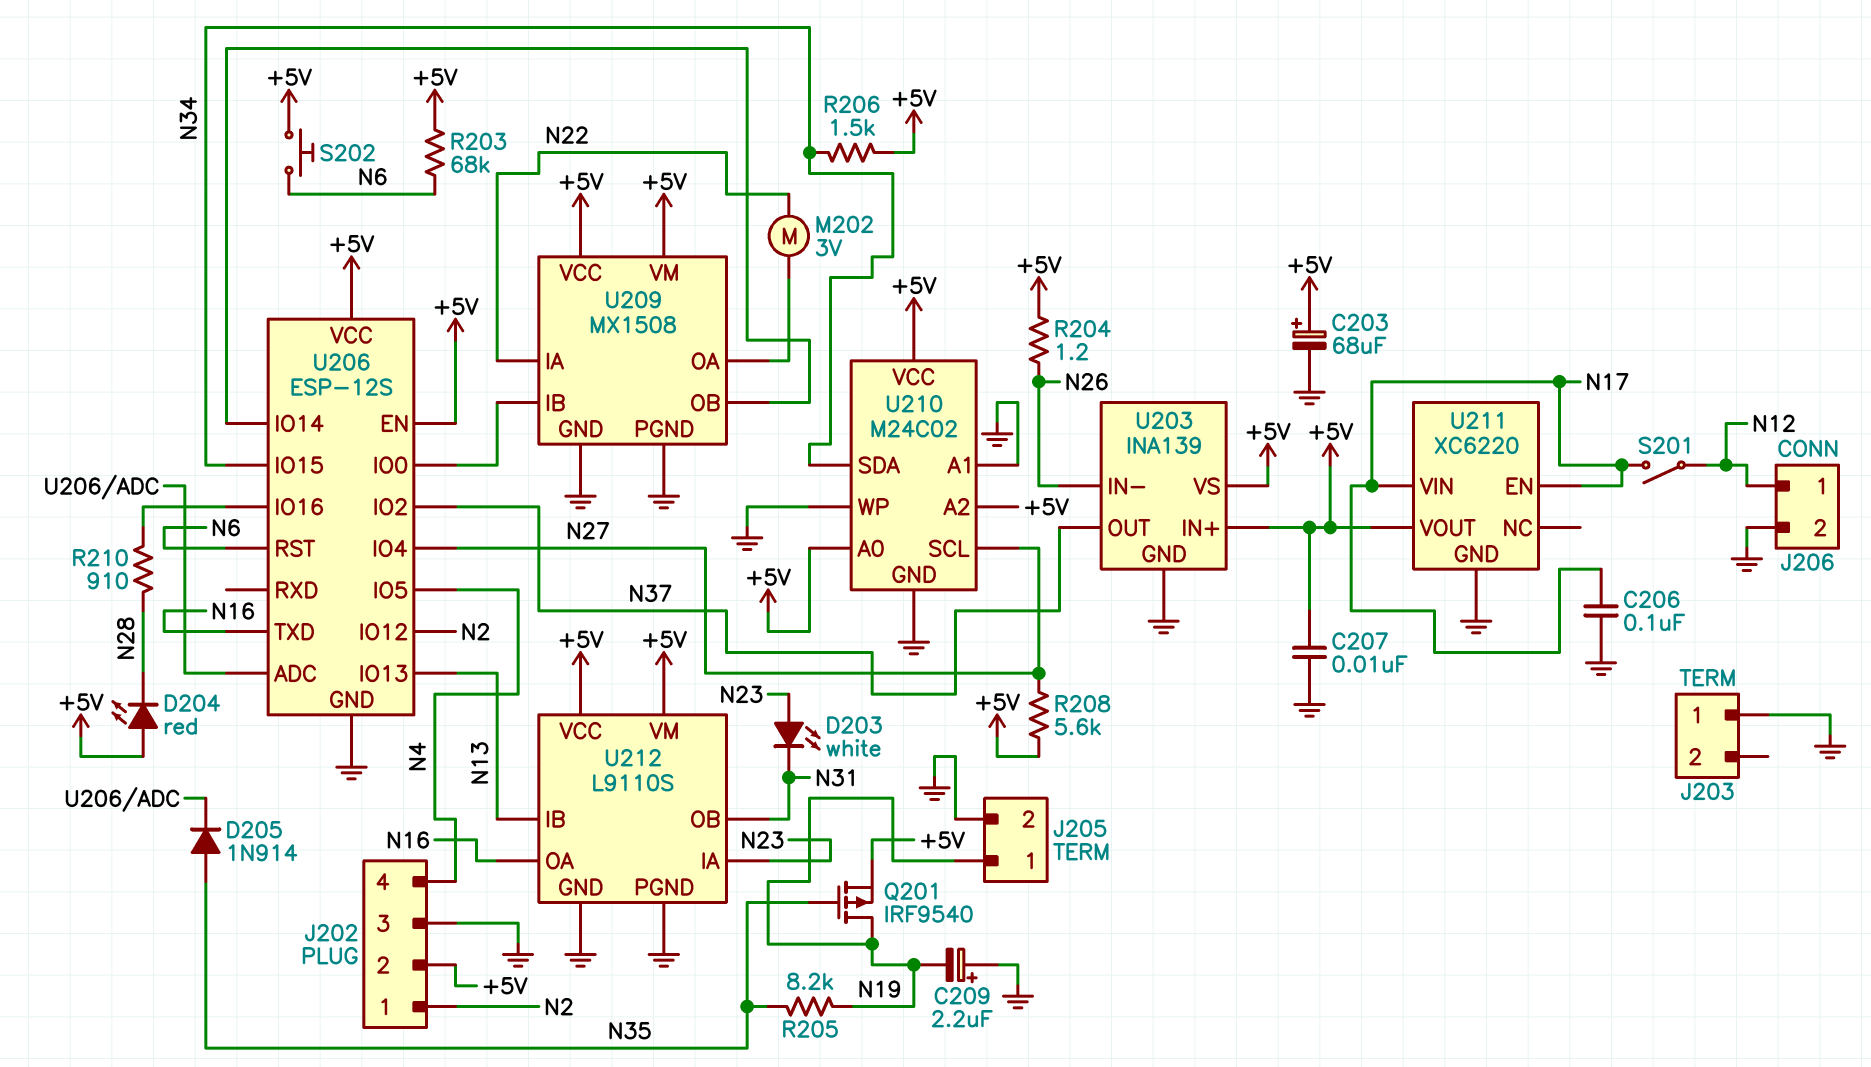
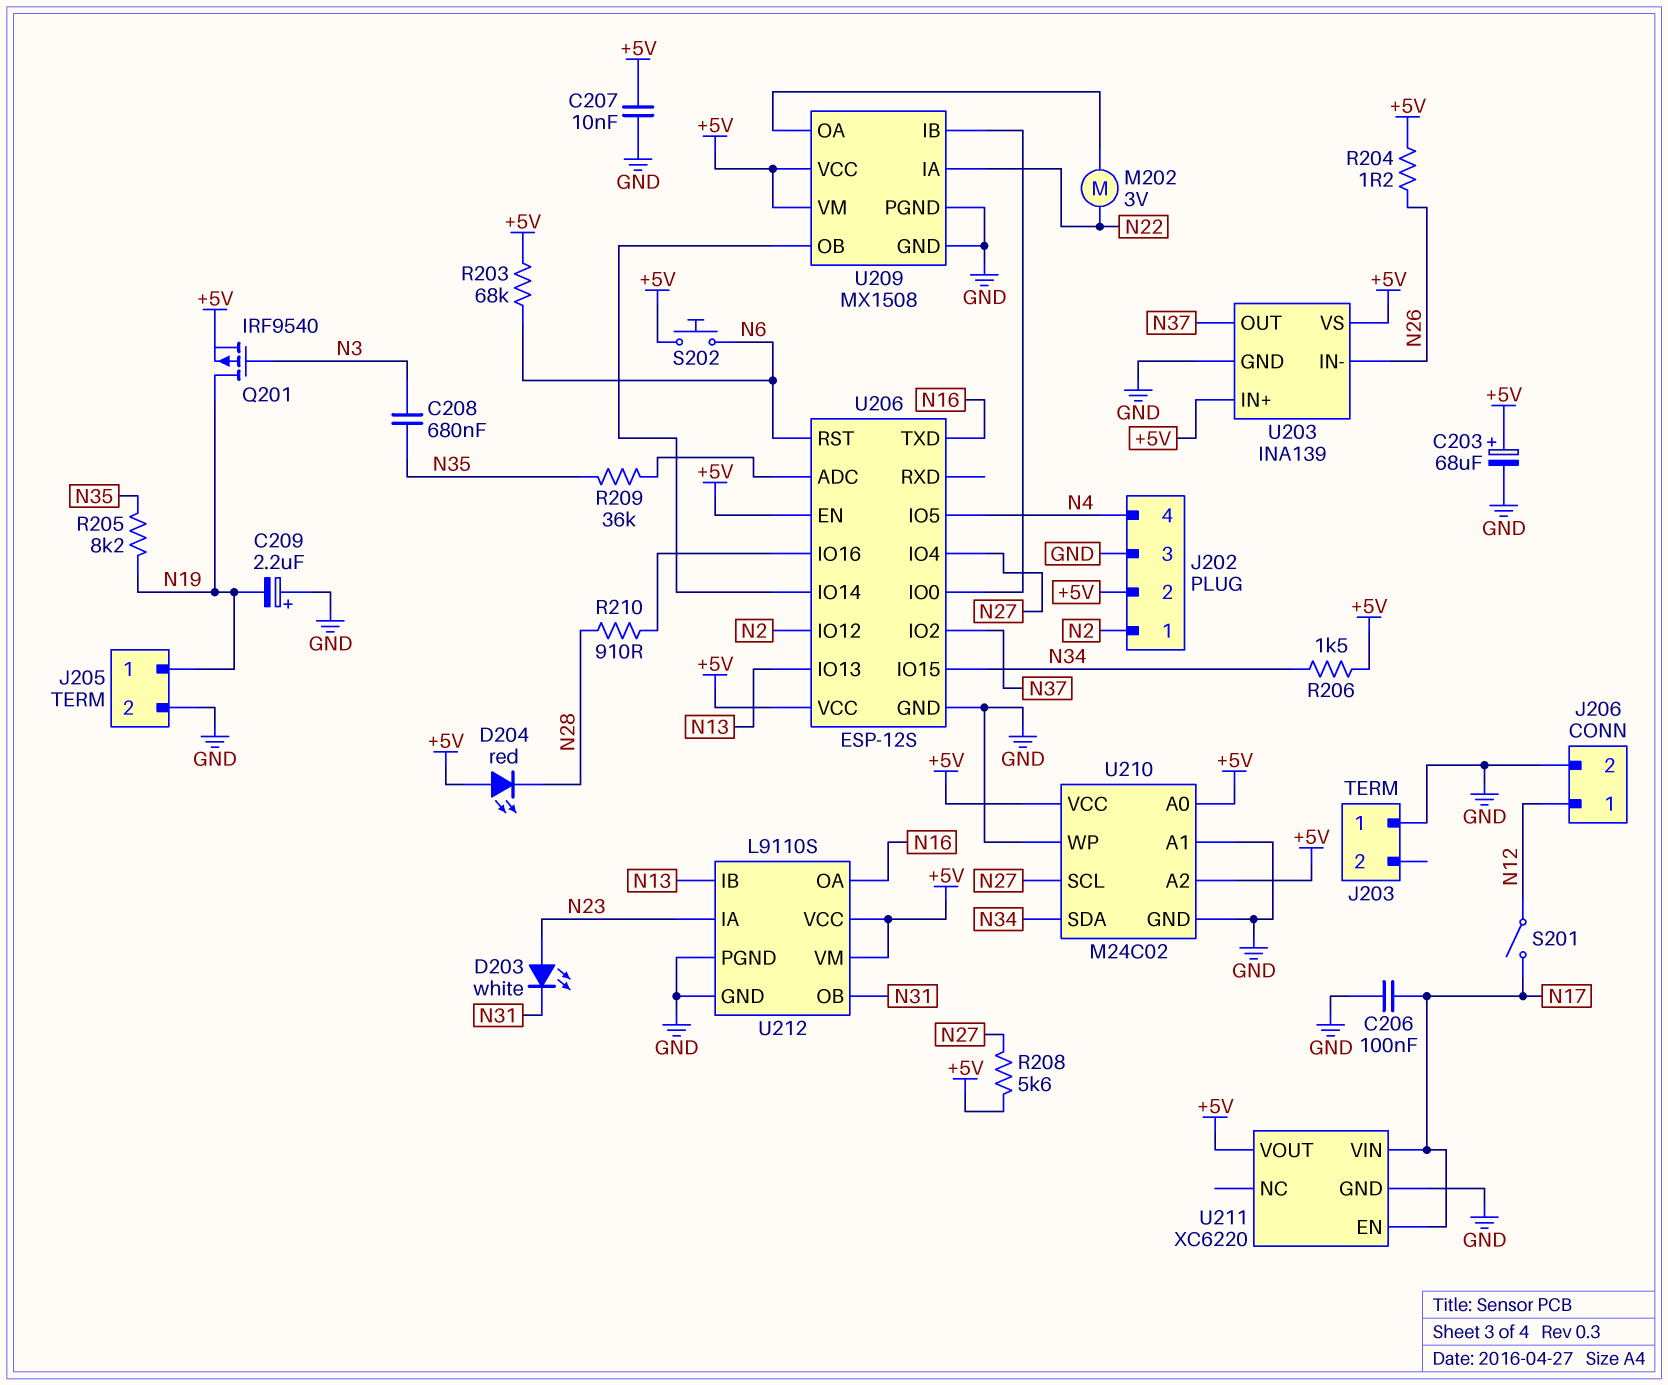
C208: none -> 680nF (N3, N35)
D205: diode 1N914 (A N35, K U206/ADC) -> none
Q201: PMOS IRF9540 (G N35, D N19, S +5V) -> PMOS IRF9540 (G N3, D N19, S +5V)
R209: none -> 36k (N35, U206/ADC)

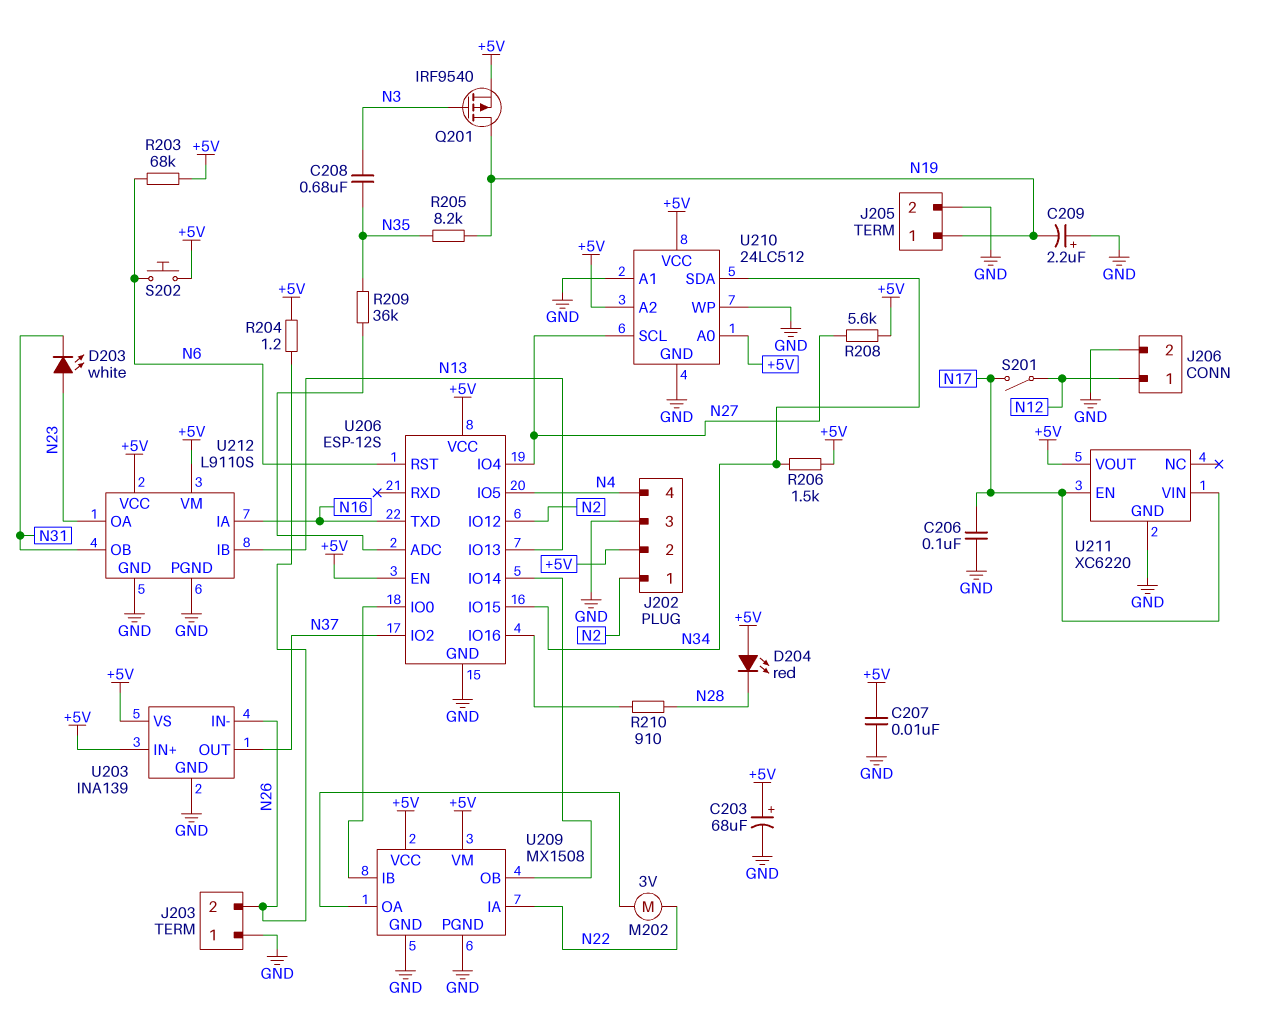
J203 pin 2: none -> N26
U210: M24C02 -> 24LC512
U212 pin IA: N23 -> N16
U212 pin OA: N16 -> N23

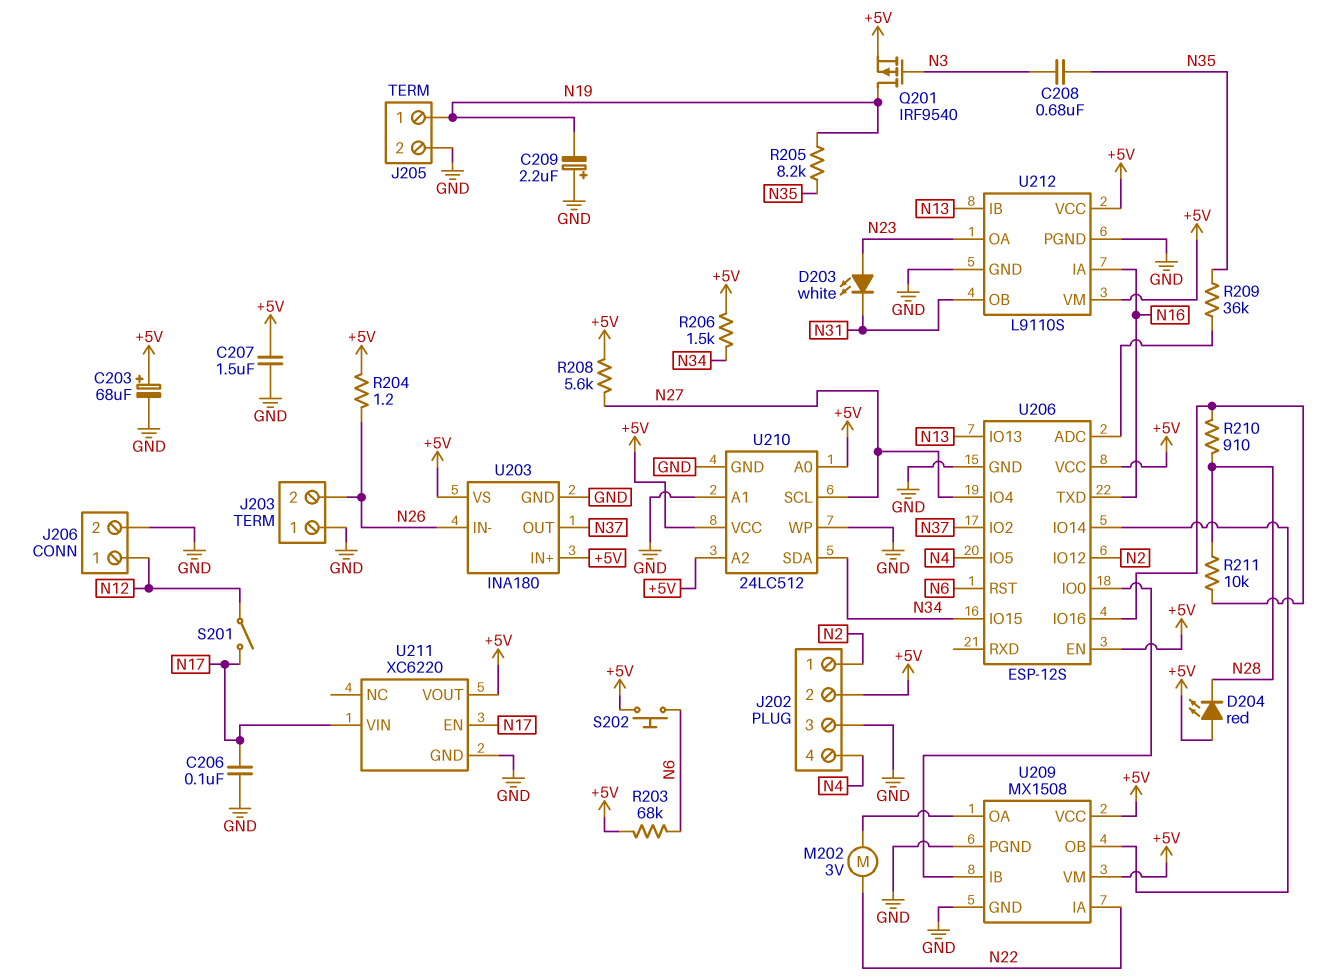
C207: 10nF (+5V, GND) -> 1.5uF (+5V, GND)
R211: none -> 10k (N28, U206/IO16)
U203: INA139 -> INA180

